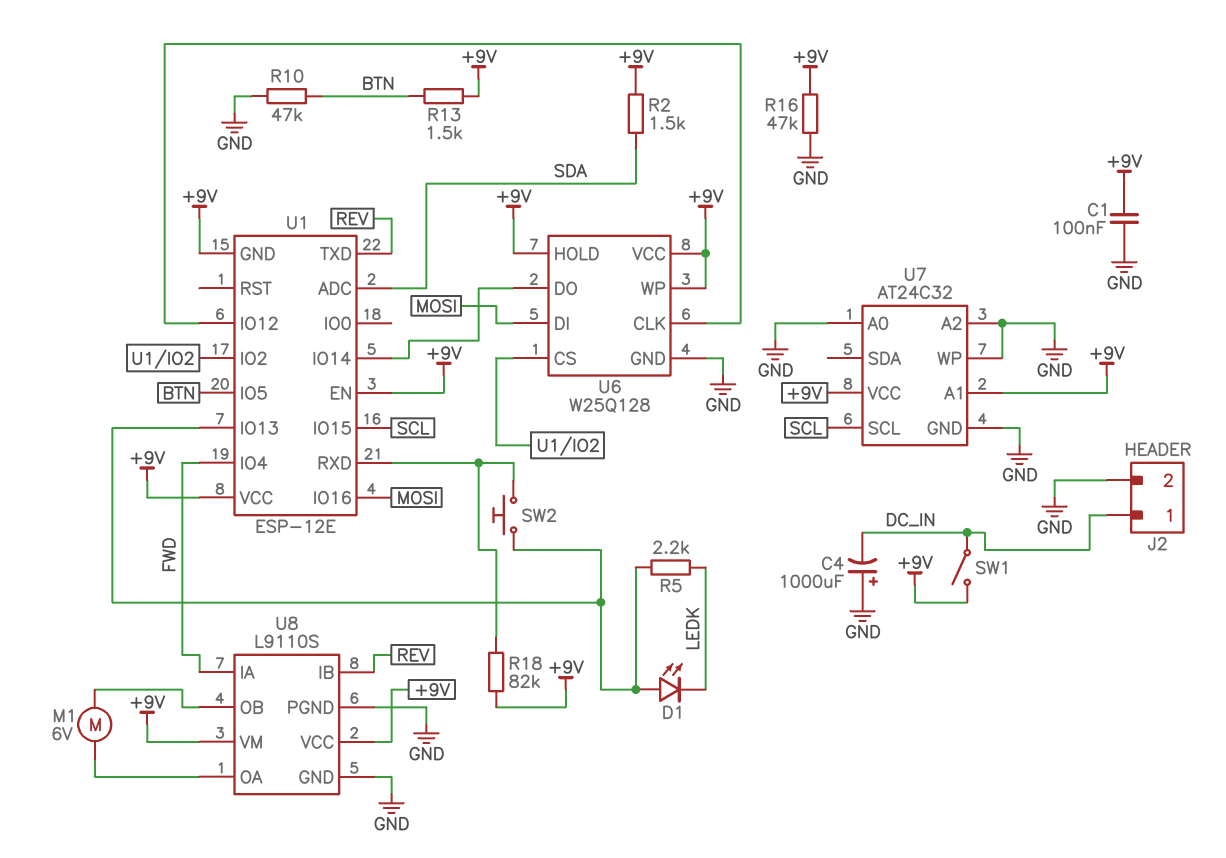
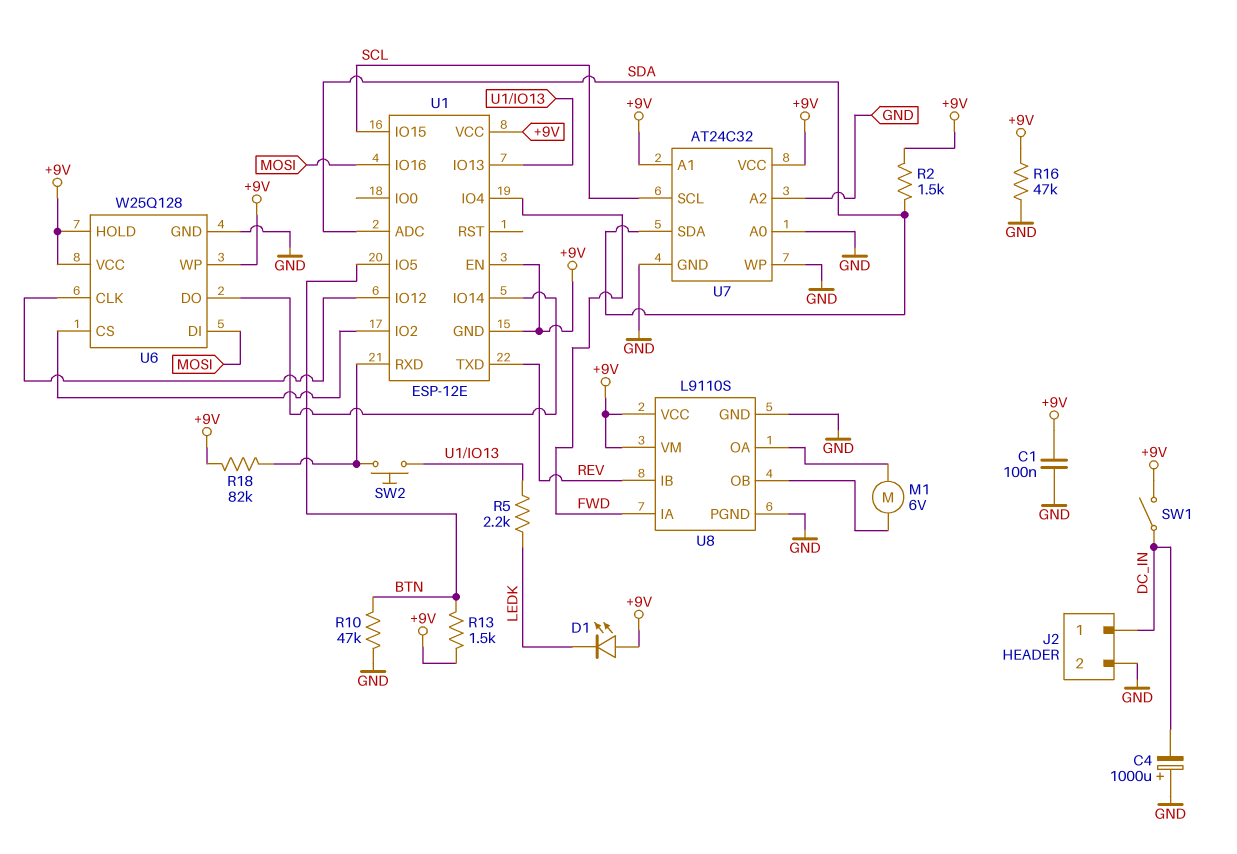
D1: LED (A U1/IO13, K LEDK) -> LED (A +9V, K LEDK)
U7 pin SDA: none -> SDA

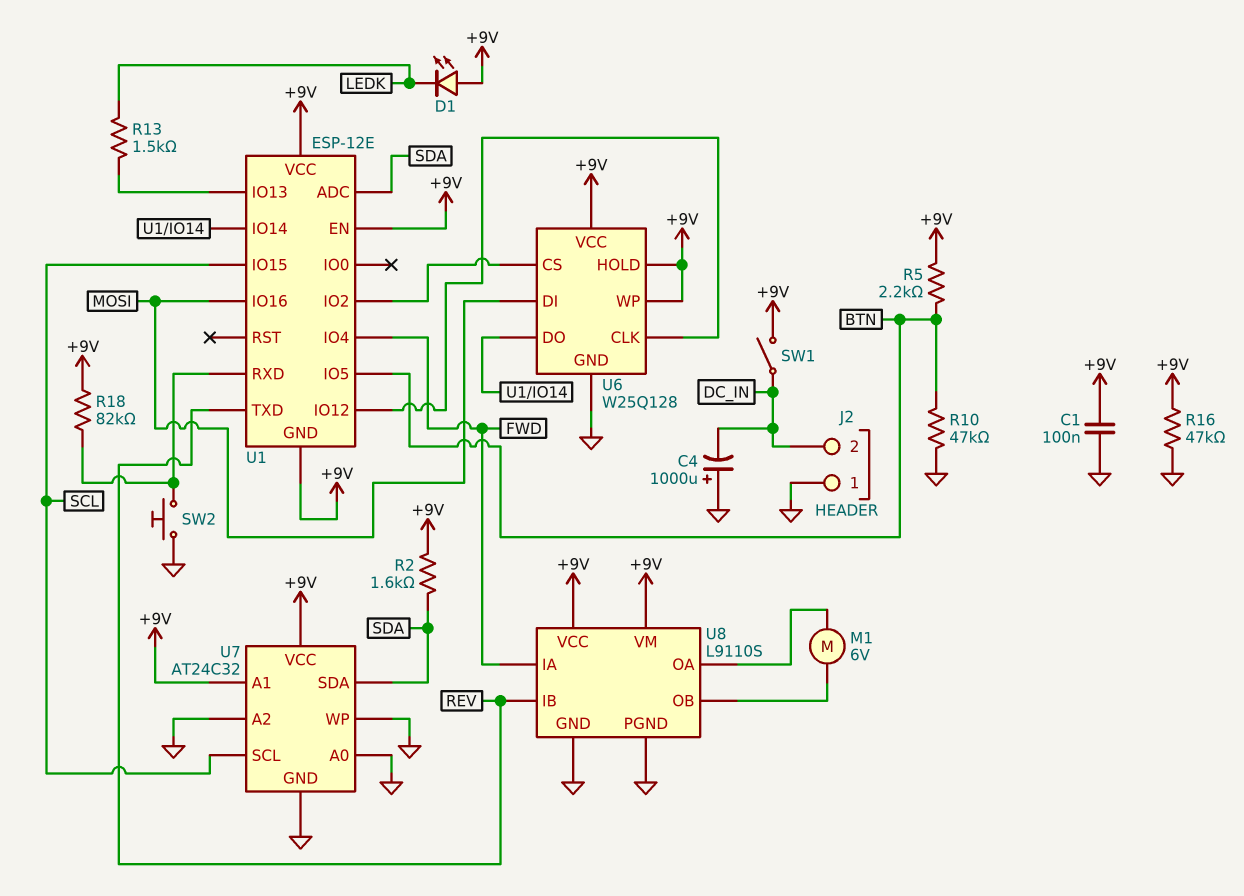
J2 pin 1: DC_IN -> GND
J2 pin 2: GND -> DC_IN
R2: 1.5k (+9V, SDA) -> 1.6k (+9V, SDA)
R5: 2.2k (LEDK, U1/IO13) -> 2.2k (+9V, BTN)
R13: 1.5k (+9V, BTN) -> 1.5k (LEDK, U1/IO13)
SW2: button (U1/IO13, U1/RXD) -> button (GND, U1/RXD)

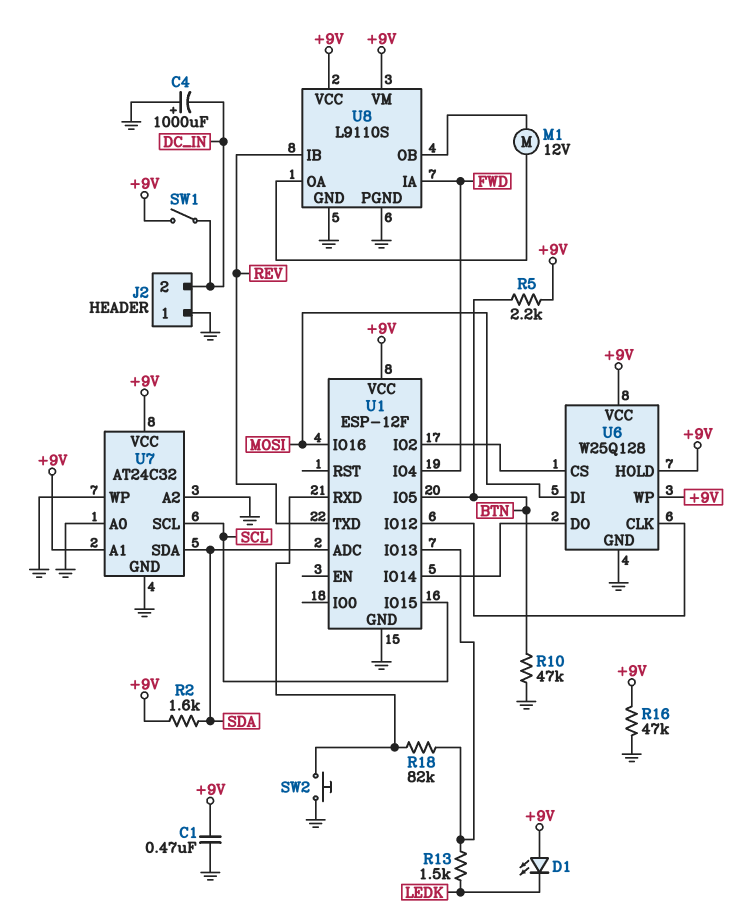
C1: 100nF (+9V, GND) -> 470nF (+9V, GND)
M1: motor 6V (U8/OA, U8/OB) -> motor 12V (U8/OA, U8/OB)
R18: 82k (+9V, U1/RXD) -> 82k (U1/IO13, U1/RXD)
U1: ESP-12E -> ESP-12F
U1 pin EN: +9V -> none
U1 pin GND: +9V -> GND

